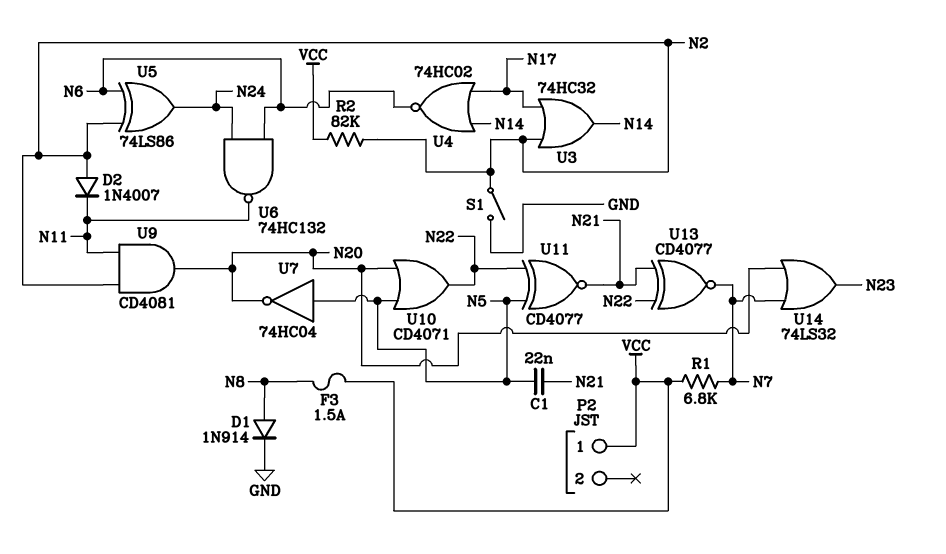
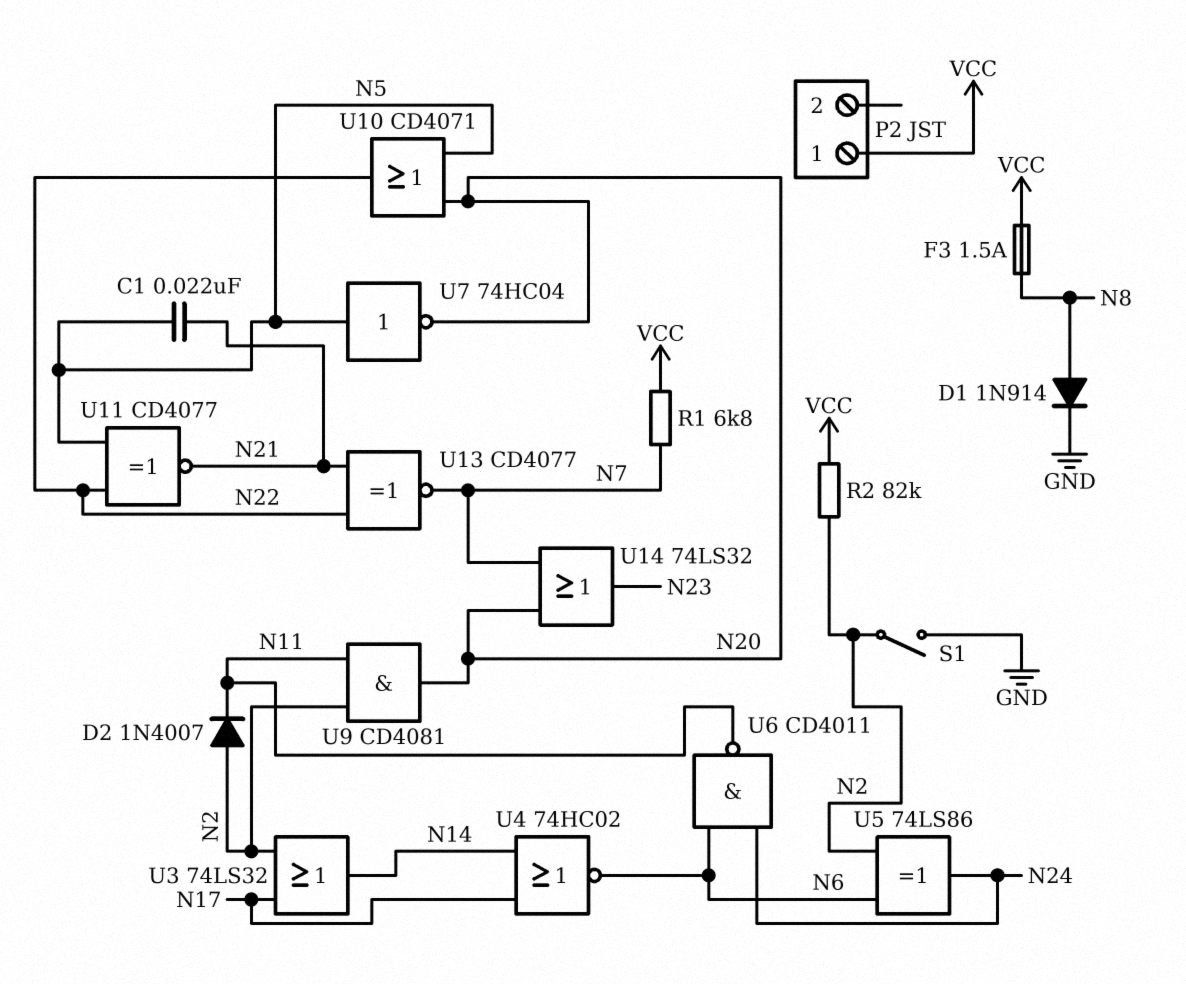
U3: OR 74HC32 (in N2, in N17, out N14) -> OR 74LS32 (in N2, in N17, out N14)
U6: NAND 74HC132 (in N6, in N24, out N11) -> NAND CD4011 (in N6, in N24, out N11)

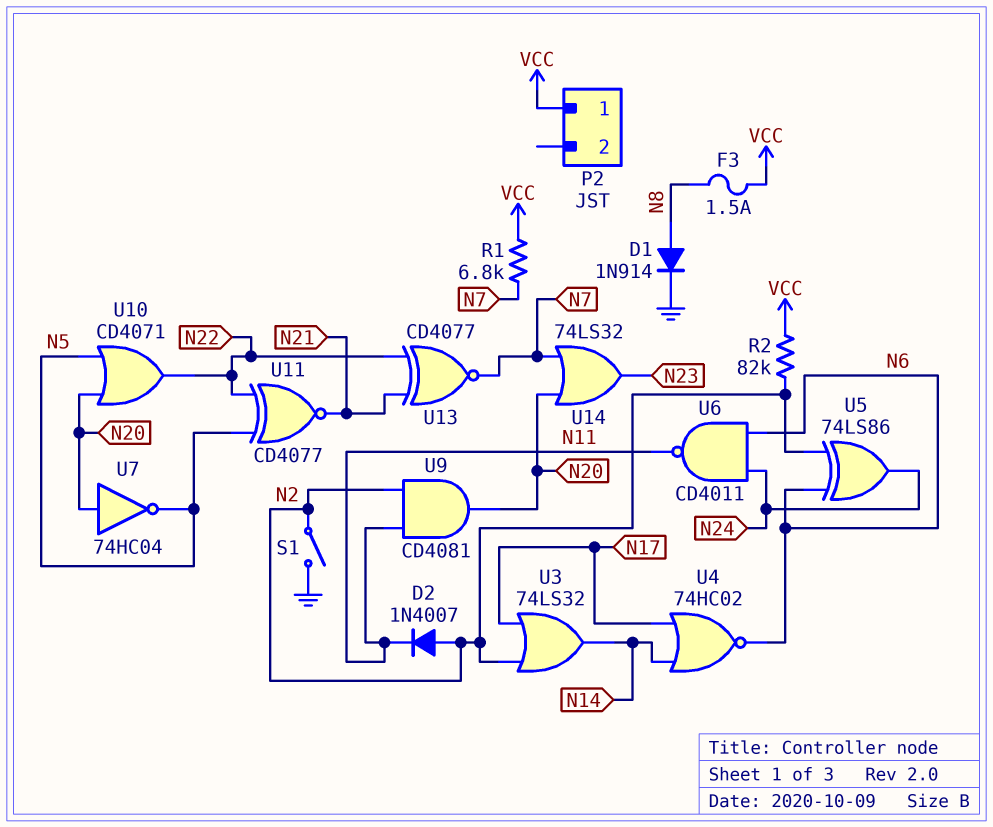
C1: 22nF (N5, N21) -> none
U7: NOT 74HC04 (in N5, out N20) -> NOT 74HC04 (in N20, out N5)

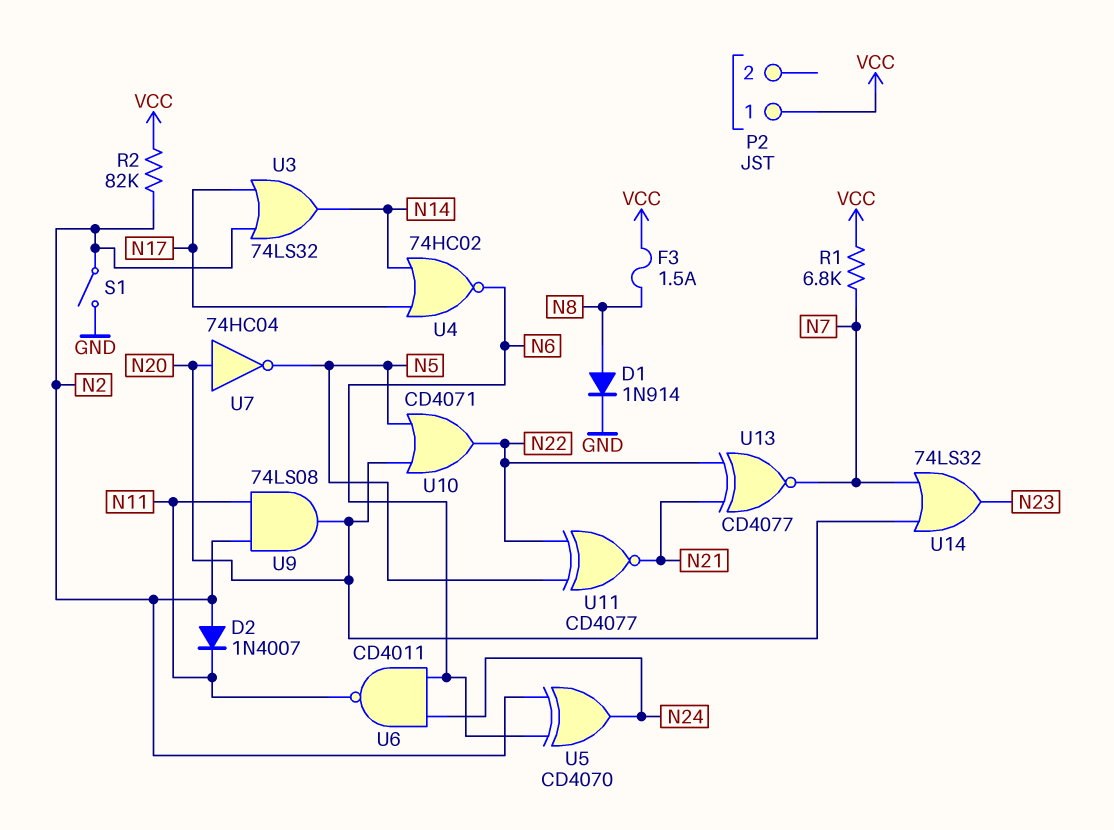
U5: XOR 74LS86 (in N2, in N6, out N24) -> XOR CD4070 (in N2, in N6, out N24)
U9: AND CD4081 (in N2, in N11, out N20) -> AND 74LS08 (in N2, in N11, out N20)

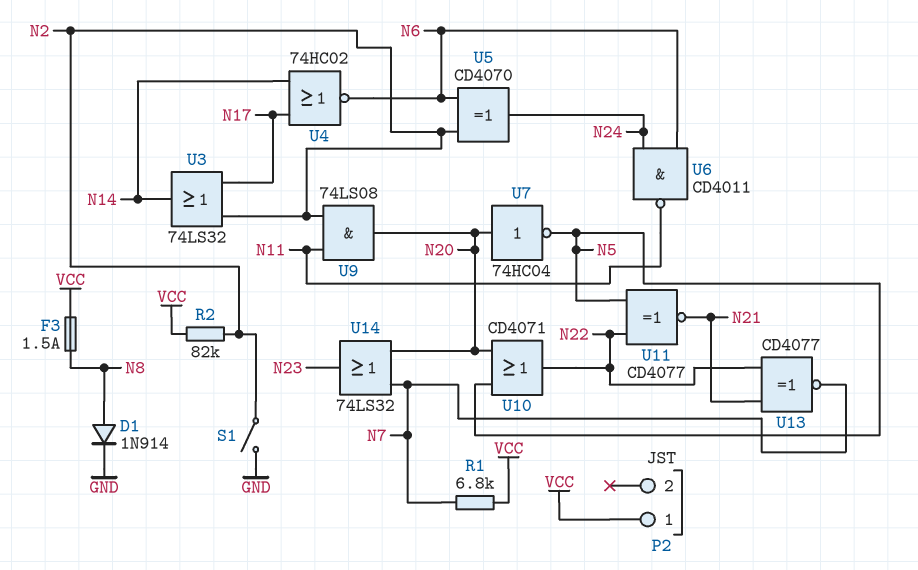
D2: diode 1N4007 (A N2, K N11) -> none

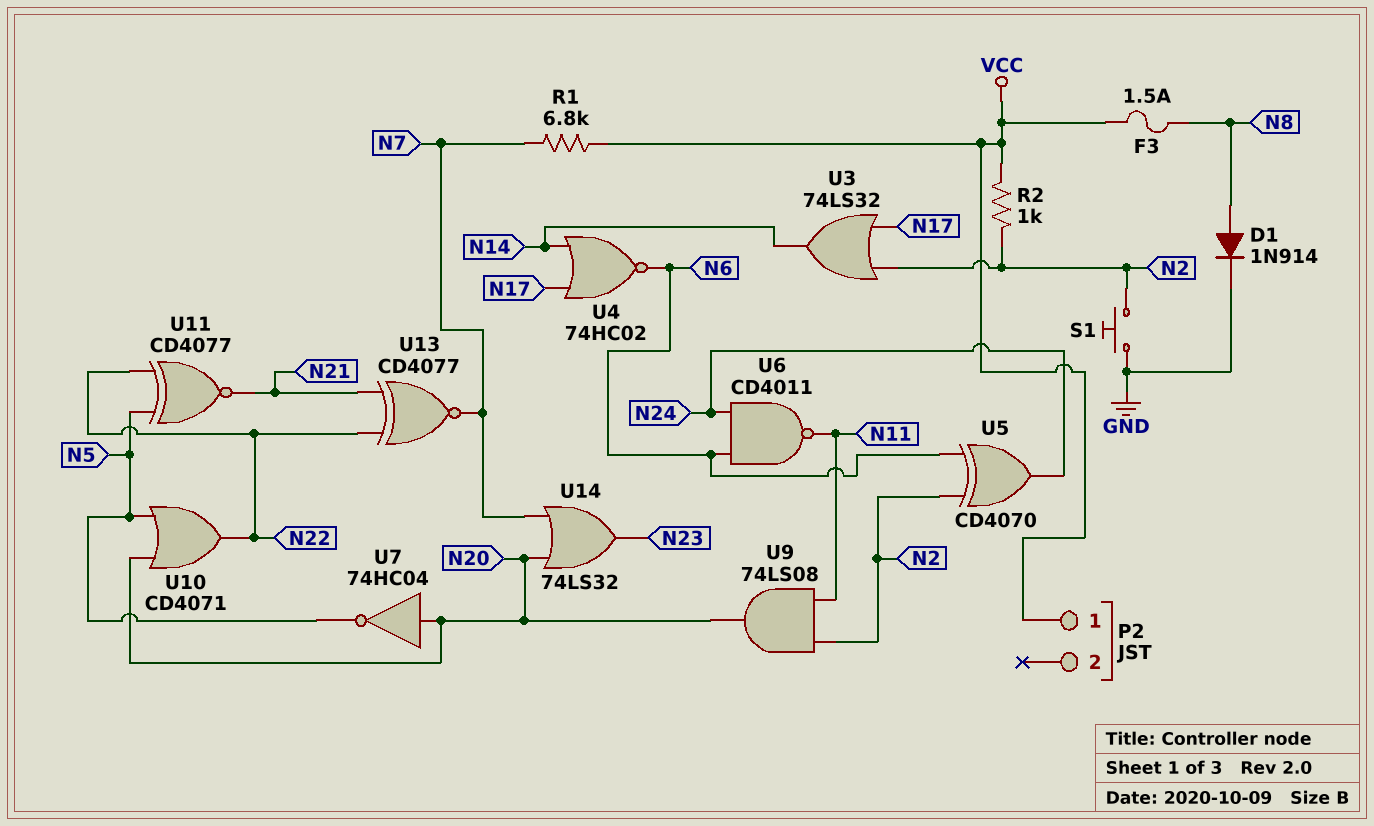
R2: 82k (N2, VCC) -> 1k (N2, VCC)
S1: switch (GND, N2) -> button (GND, N2)

